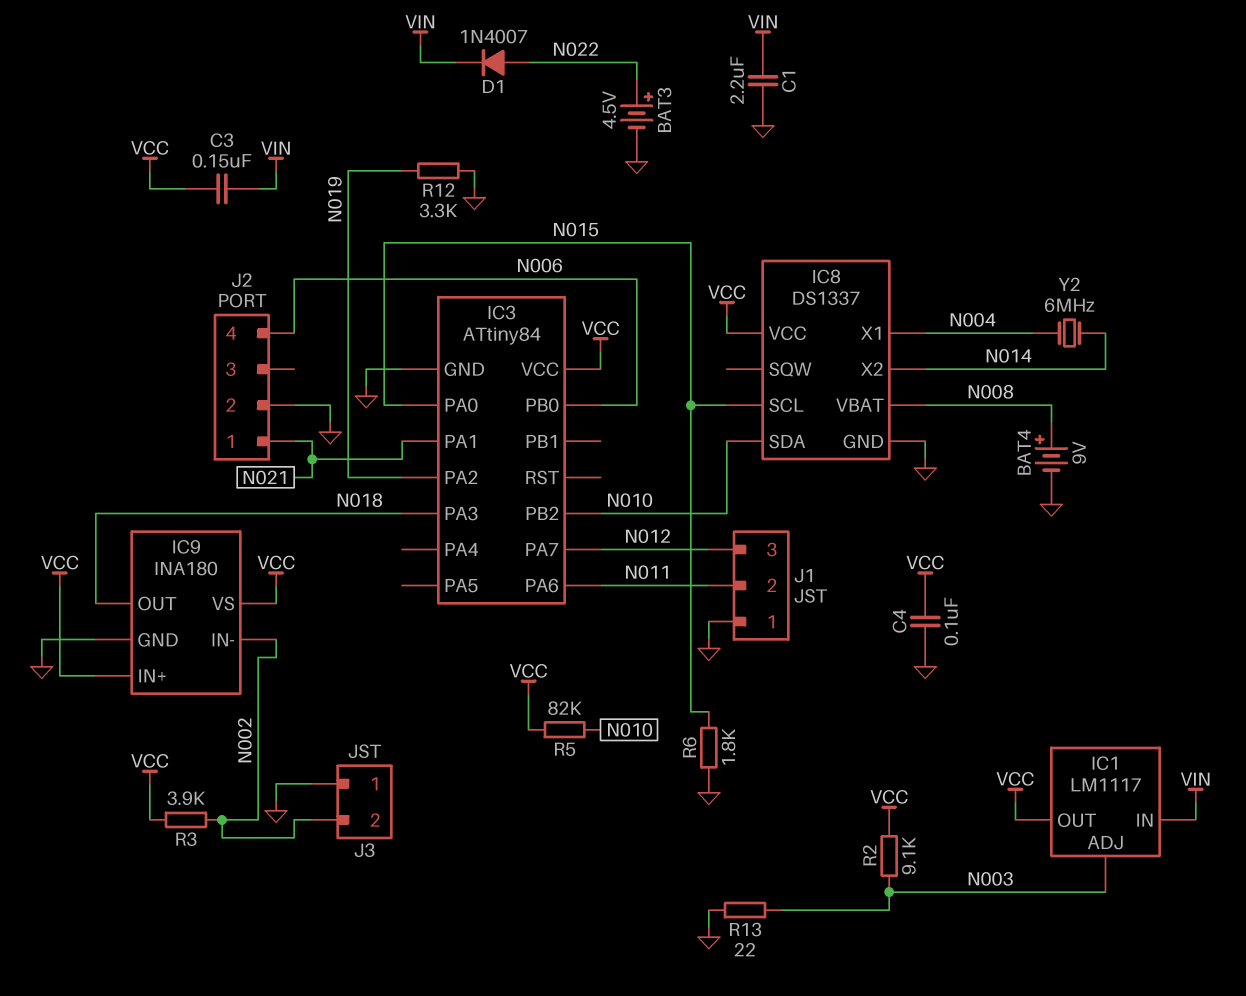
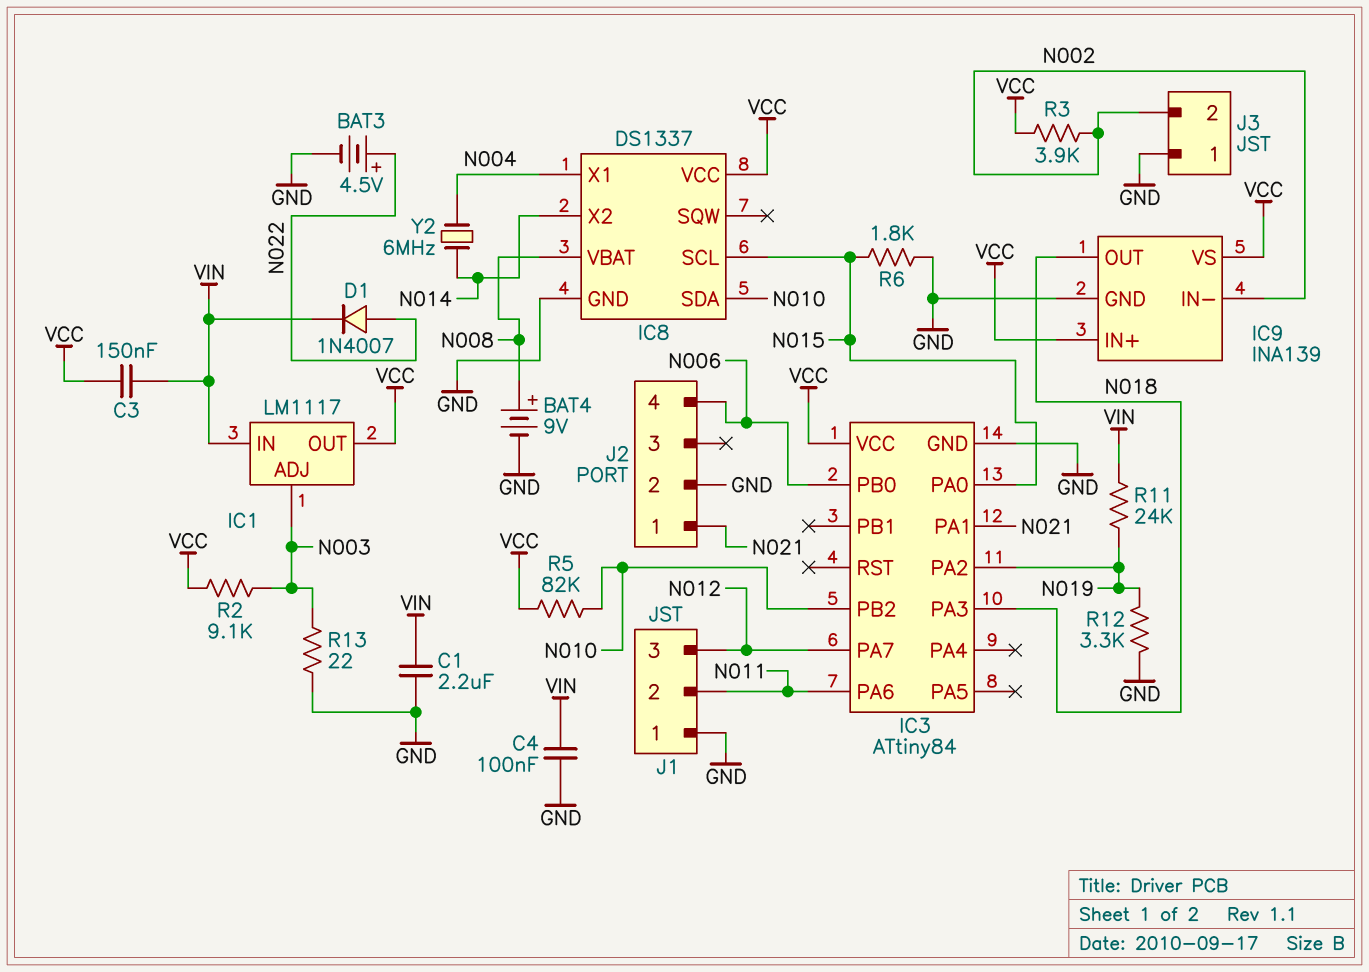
C4: 100nF (GND, VCC) -> 100nF (GND, VIN)
IC9: INA180 -> INA139
R11: none -> 24k (N019, VIN)

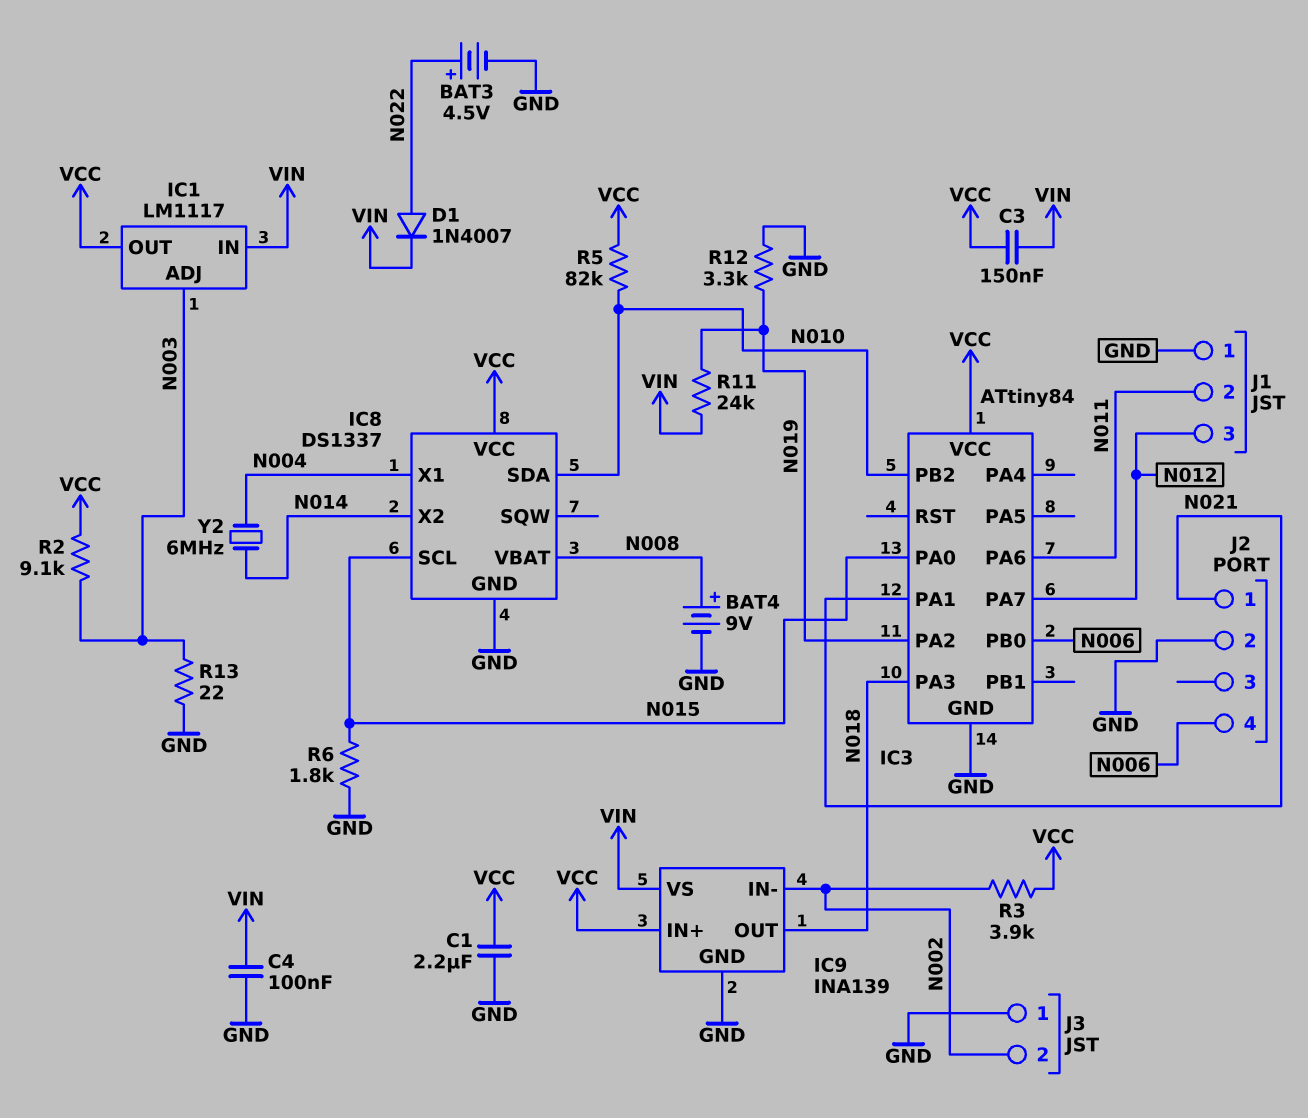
C1: 2.2uF (GND, VIN) -> 2.2uF (GND, VCC)
IC9 pin VS: VCC -> VIN

